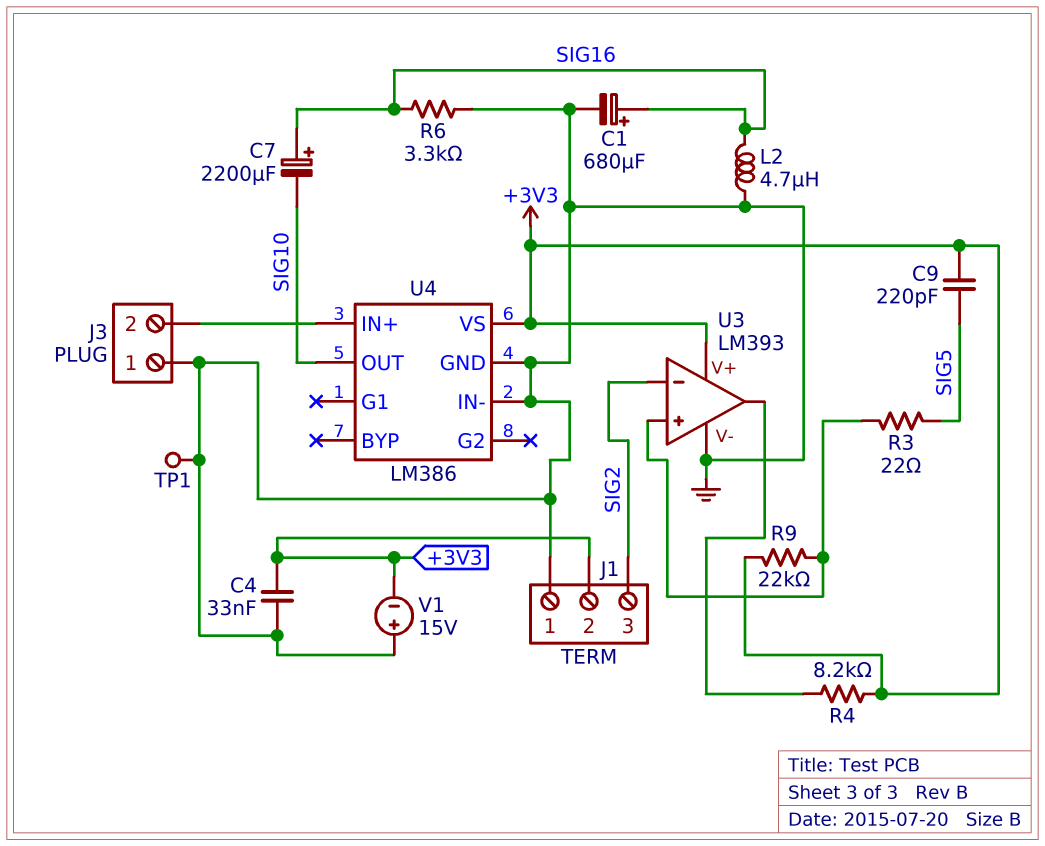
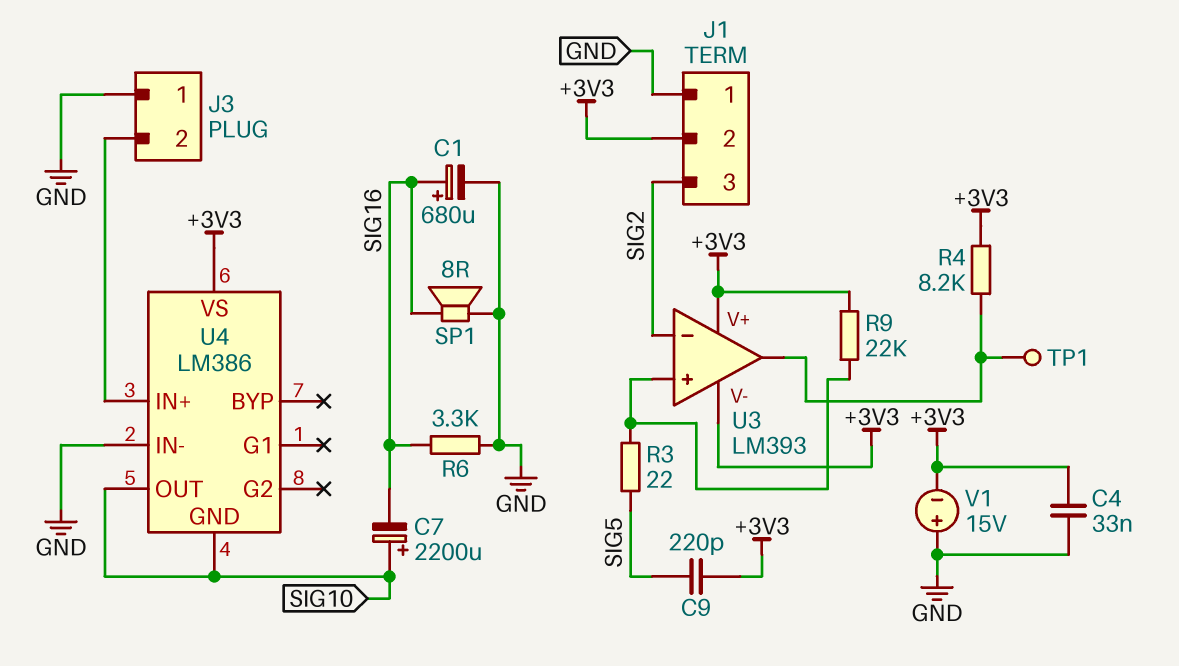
C7: 2200uF (plus SIG16, minus SIG10) -> 2200uF (plus SIG10, minus SIG16)
L2: 4.7uH (GND, SIG16) -> none
SP1: none -> speaker 8R (GND, SIG16)
TP1: test point (GND) -> test point (U3/out)
U3 pin V-: GND -> +3V3
U4 pin GND: GND -> SIG10

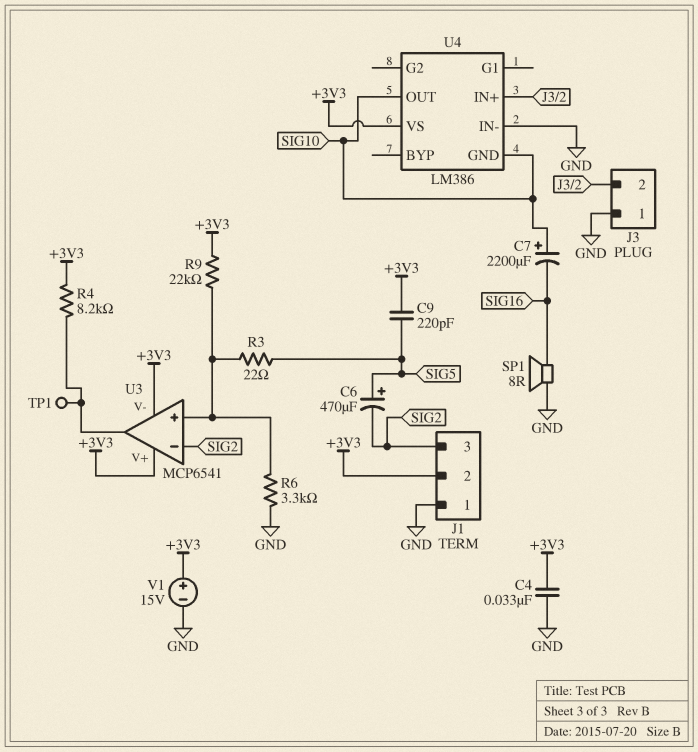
C1: 680uF (plus SIG16, minus GND) -> none
C6: none -> 470uF (plus SIG5, minus SIG2)
R6: 3.3k (GND, SIG16) -> 3.3k (GND, U3/in+)
U3: LM393 -> MCP6541
V1: 15V (plus GND, minus +3V3) -> 15V (plus +3V3, minus GND)

